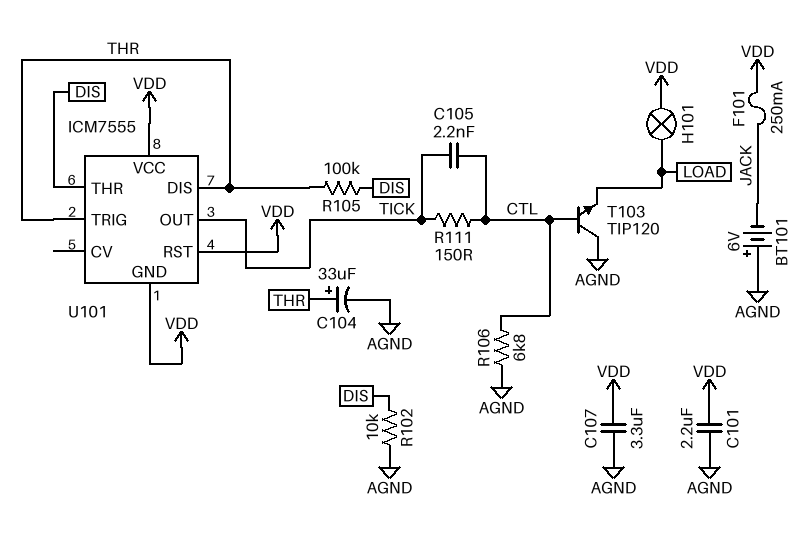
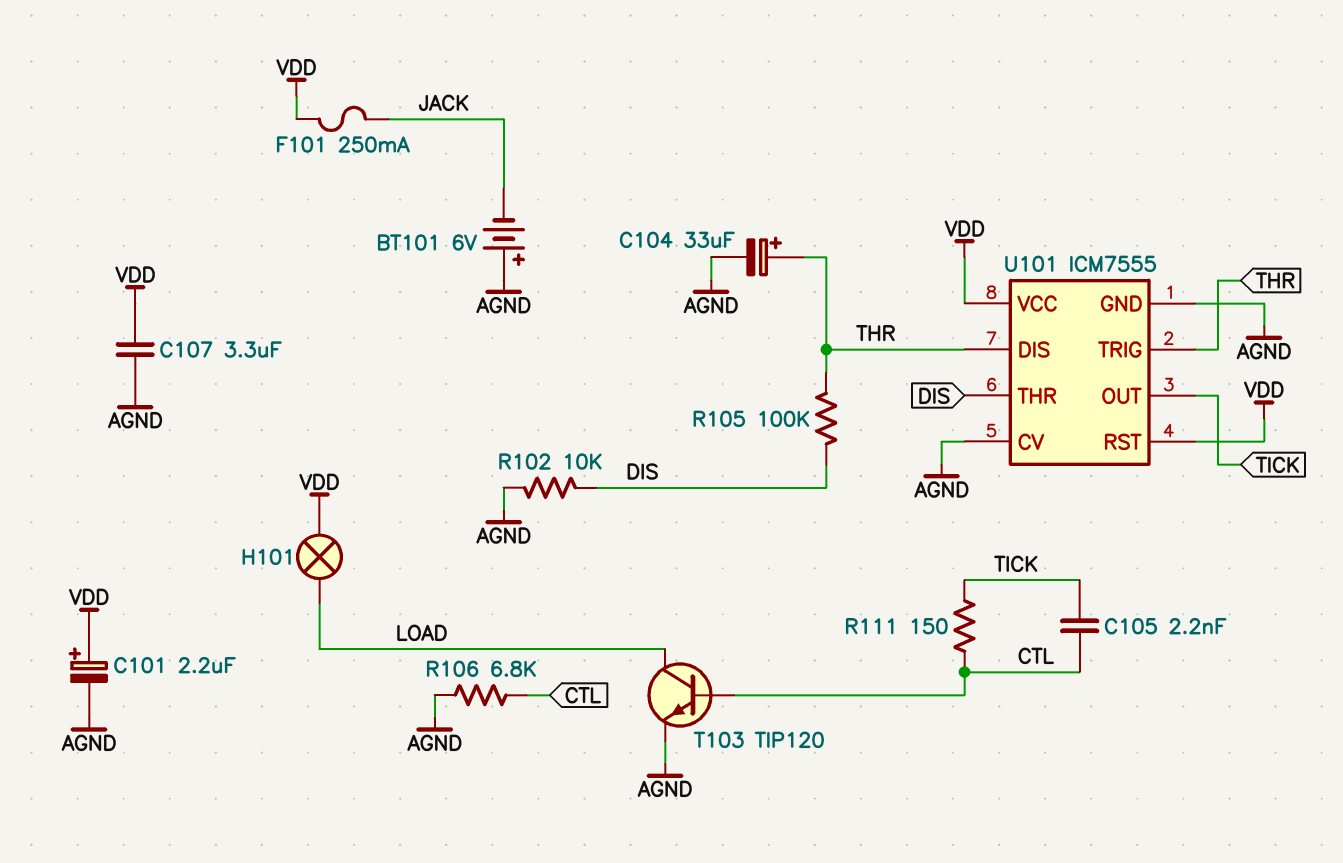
C101: 2.2uF (AGND, VDD) -> 2.2uF (plus VDD, minus AGND)
T103: NPN TIP120 (B CTL, C AGND, E LOAD) -> NPN TIP120 (B CTL, C LOAD, E AGND)
U101 pin CV: none -> AGND
U101 pin GND: VDD -> AGND

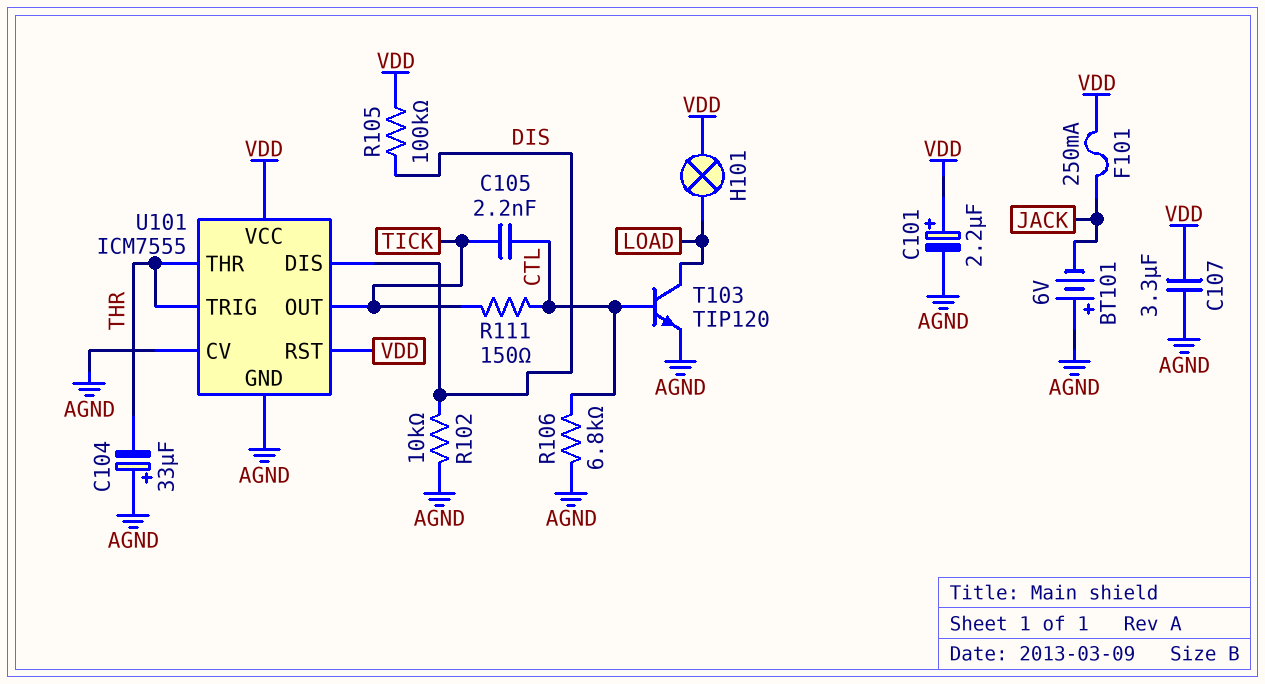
C104: 33uF (plus THR, minus AGND) -> 33uF (plus AGND, minus THR)
R105: 100k (DIS, THR) -> 100k (DIS, VDD)
U101 pin DIS: THR -> DIS
U101 pin THR: DIS -> THR

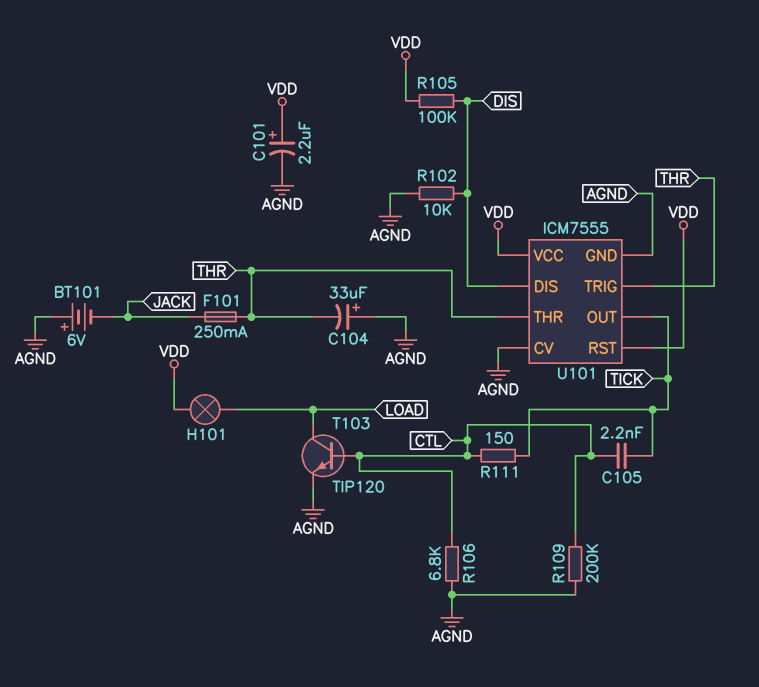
C107: 3.3uF (AGND, VDD) -> none
F101: 250mA (JACK, VDD) -> 250mA (JACK, THR)
R109: none -> 200k (AGND, CTL)

